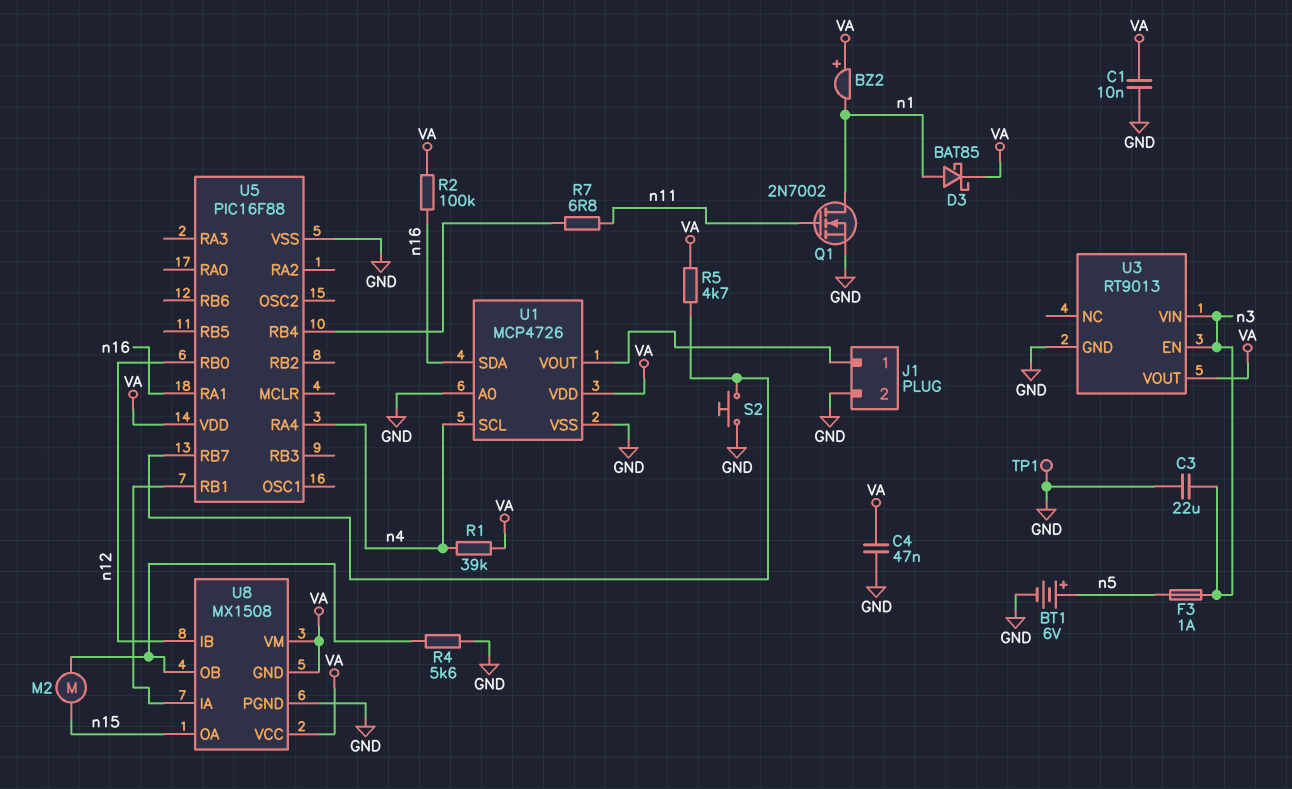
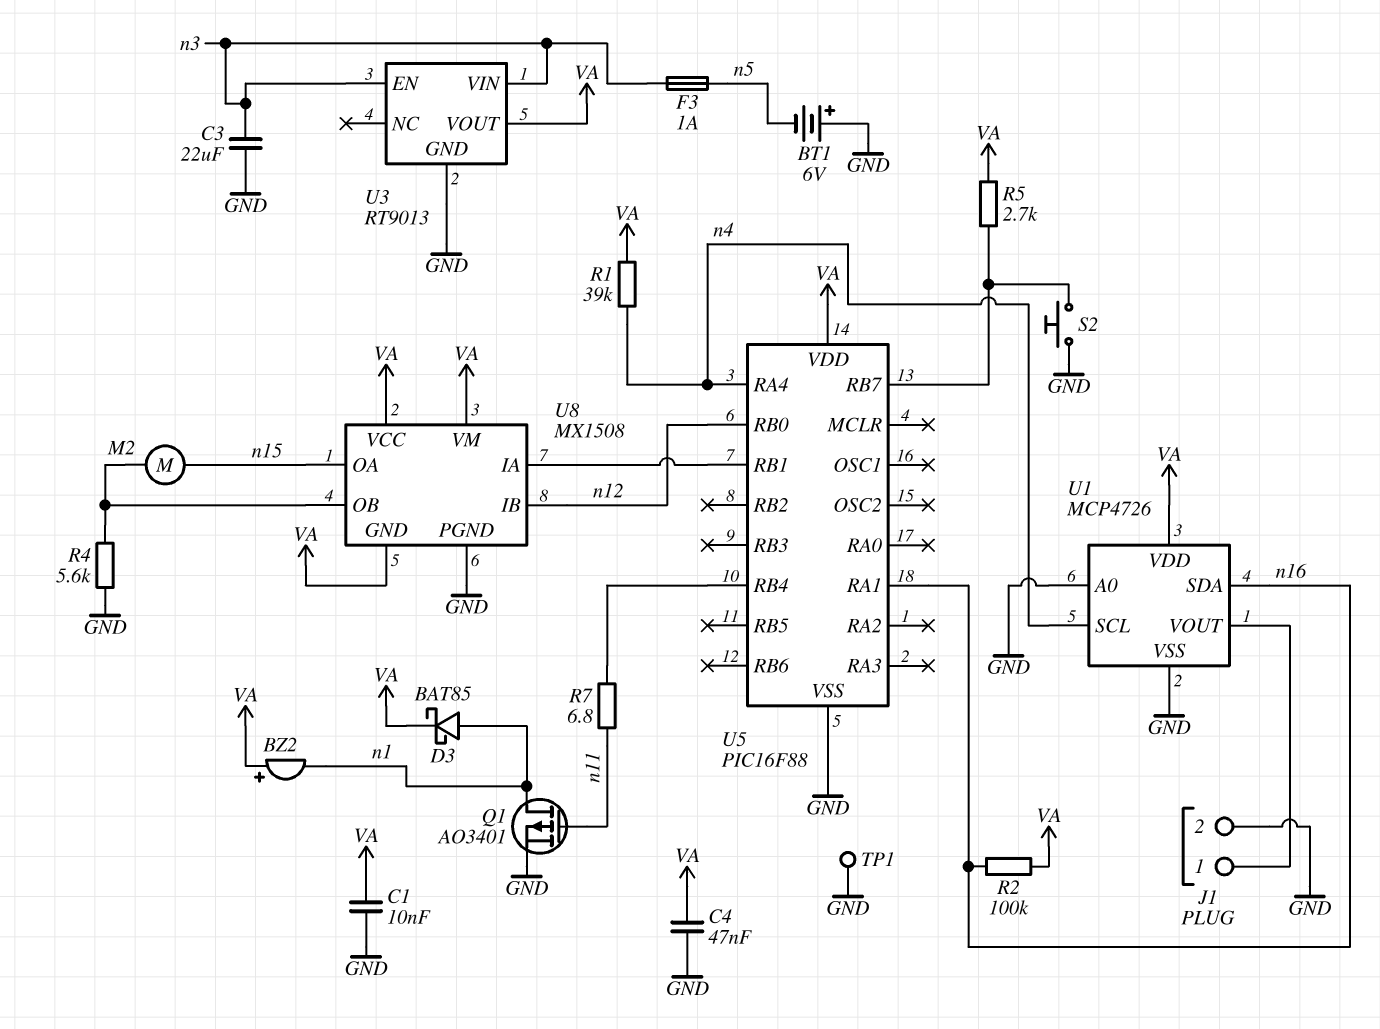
BT1: 6V (plus n5, minus GND) -> 6V (plus GND, minus n5)
Q1: NMOS 2N7002 (G n11, D n1, S GND) -> PMOS AO3401 (G n11, D n1, S GND)
R5: 4.7k (U5/RB7, VA) -> 2.7k (U5/RB7, VA)

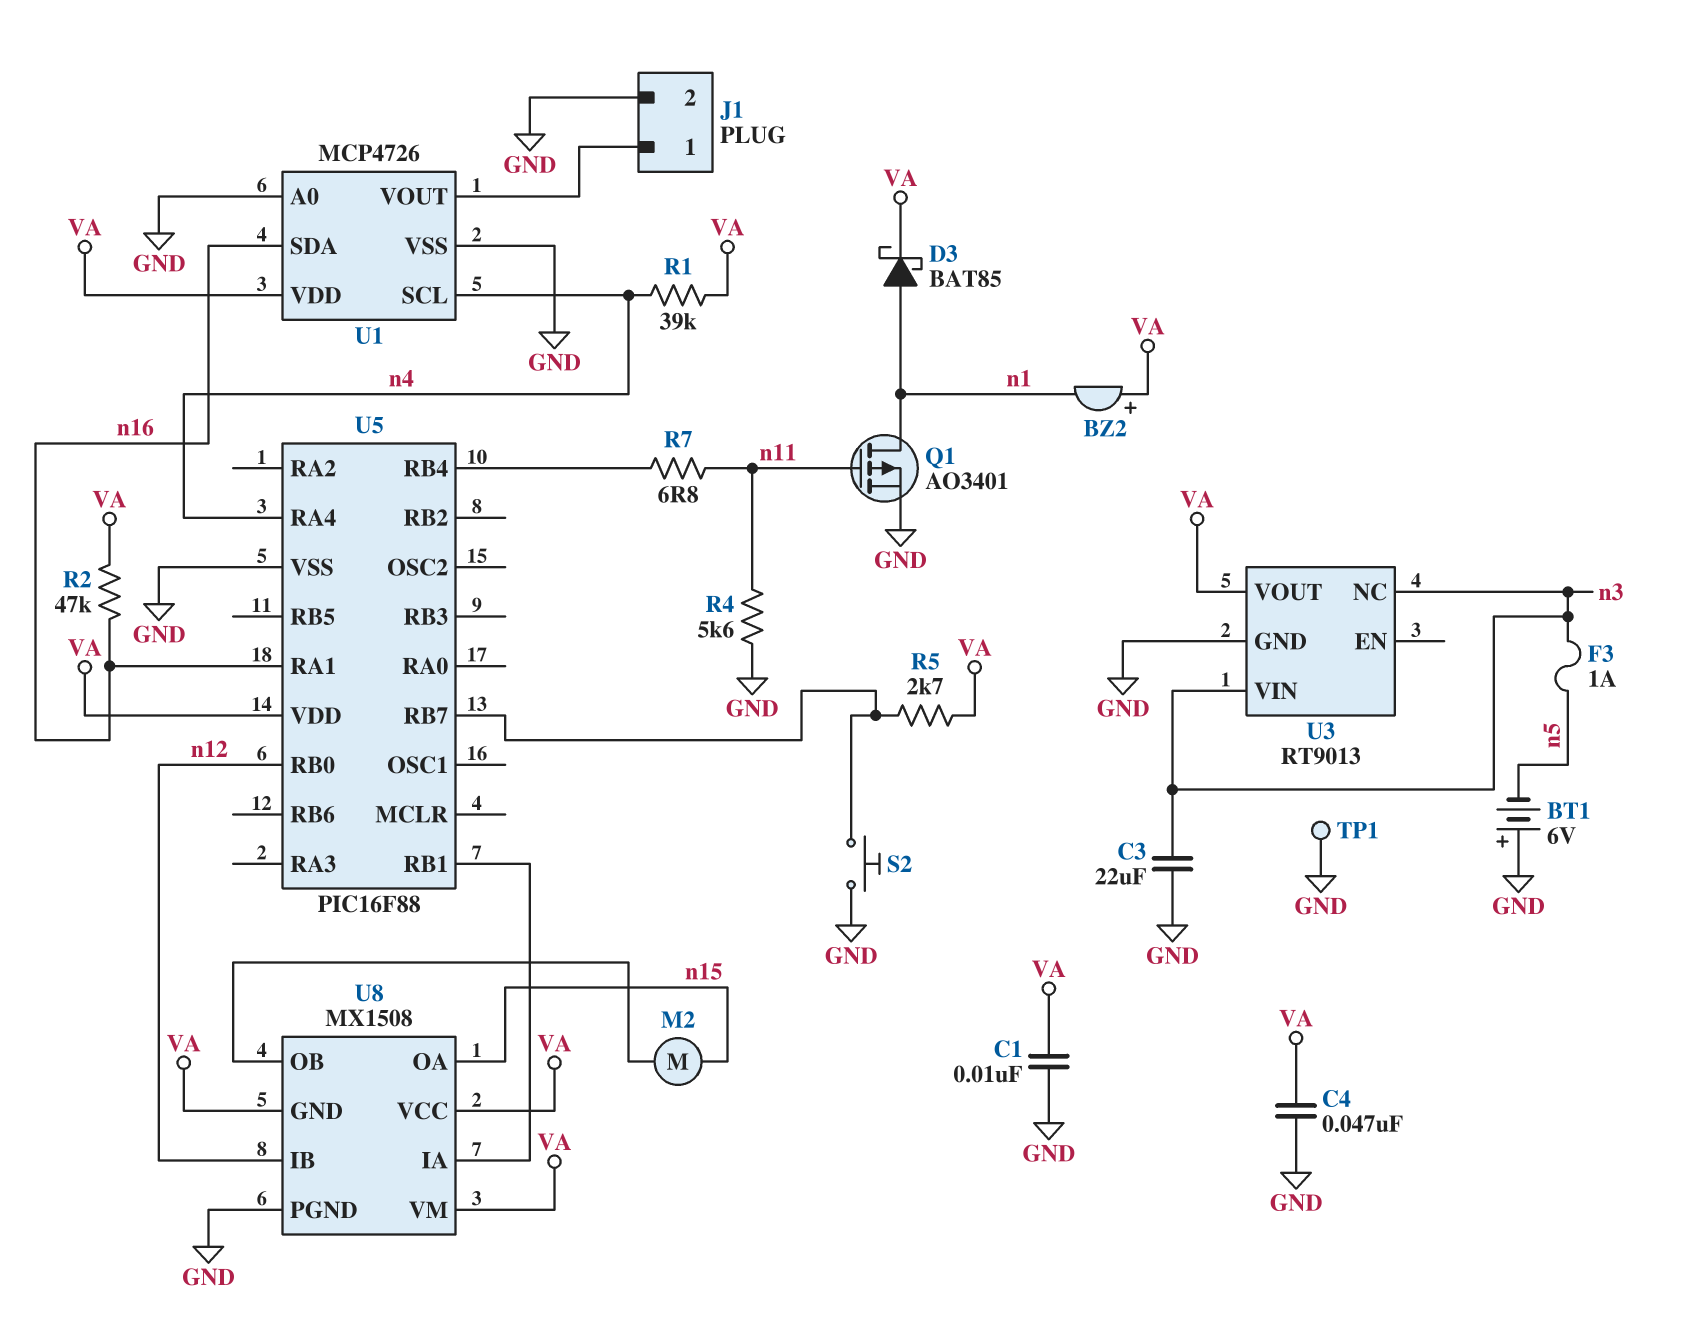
R2: 100k (VA, n16) -> 47k (VA, n16)
R4: 5.6k (GND, U8/OB) -> 5.6k (GND, n11)
U3 pin EN: n3 -> none
U3 pin NC: none -> n3

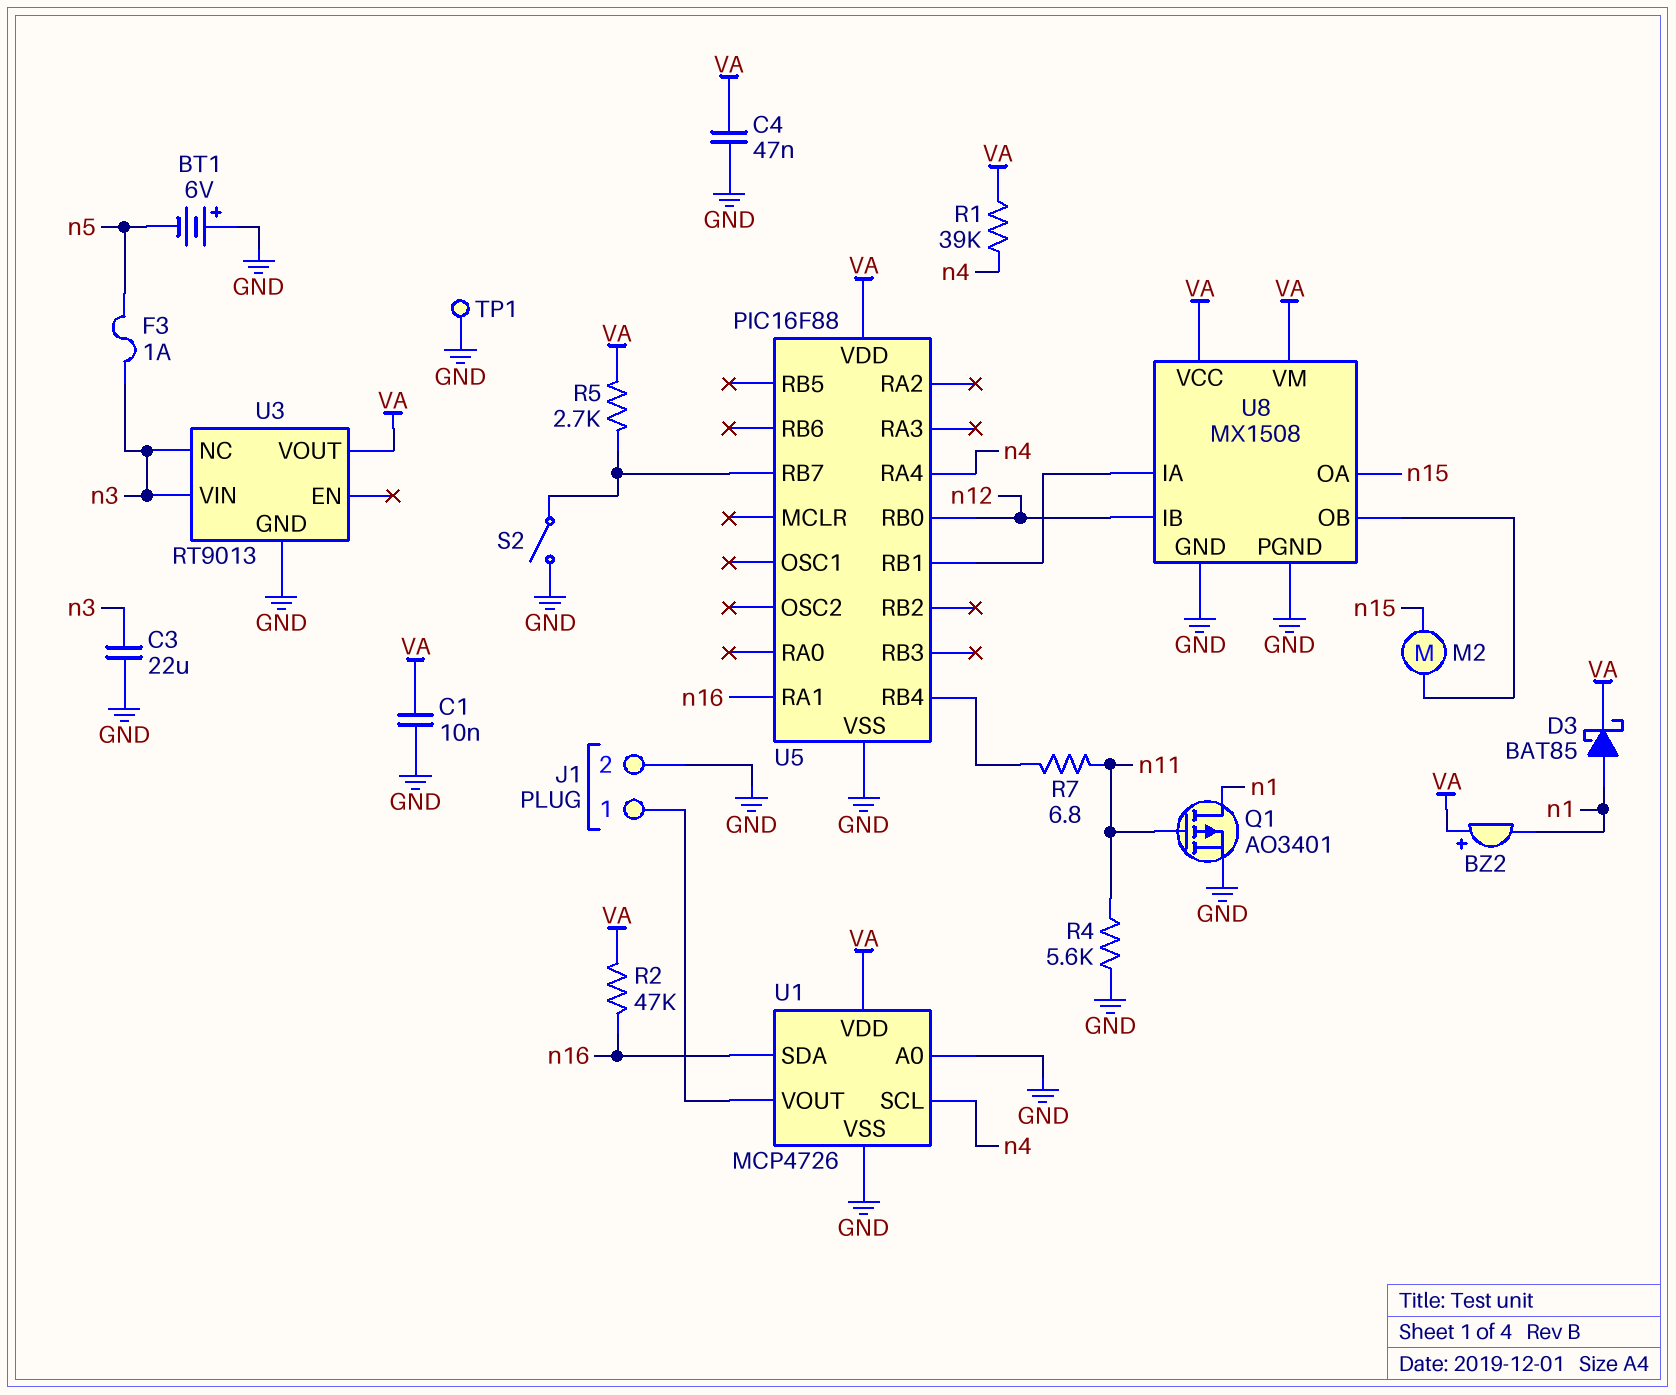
S2: button (GND, U5/RB7) -> switch (GND, U5/RB7)
U8 pin GND: VA -> GND

